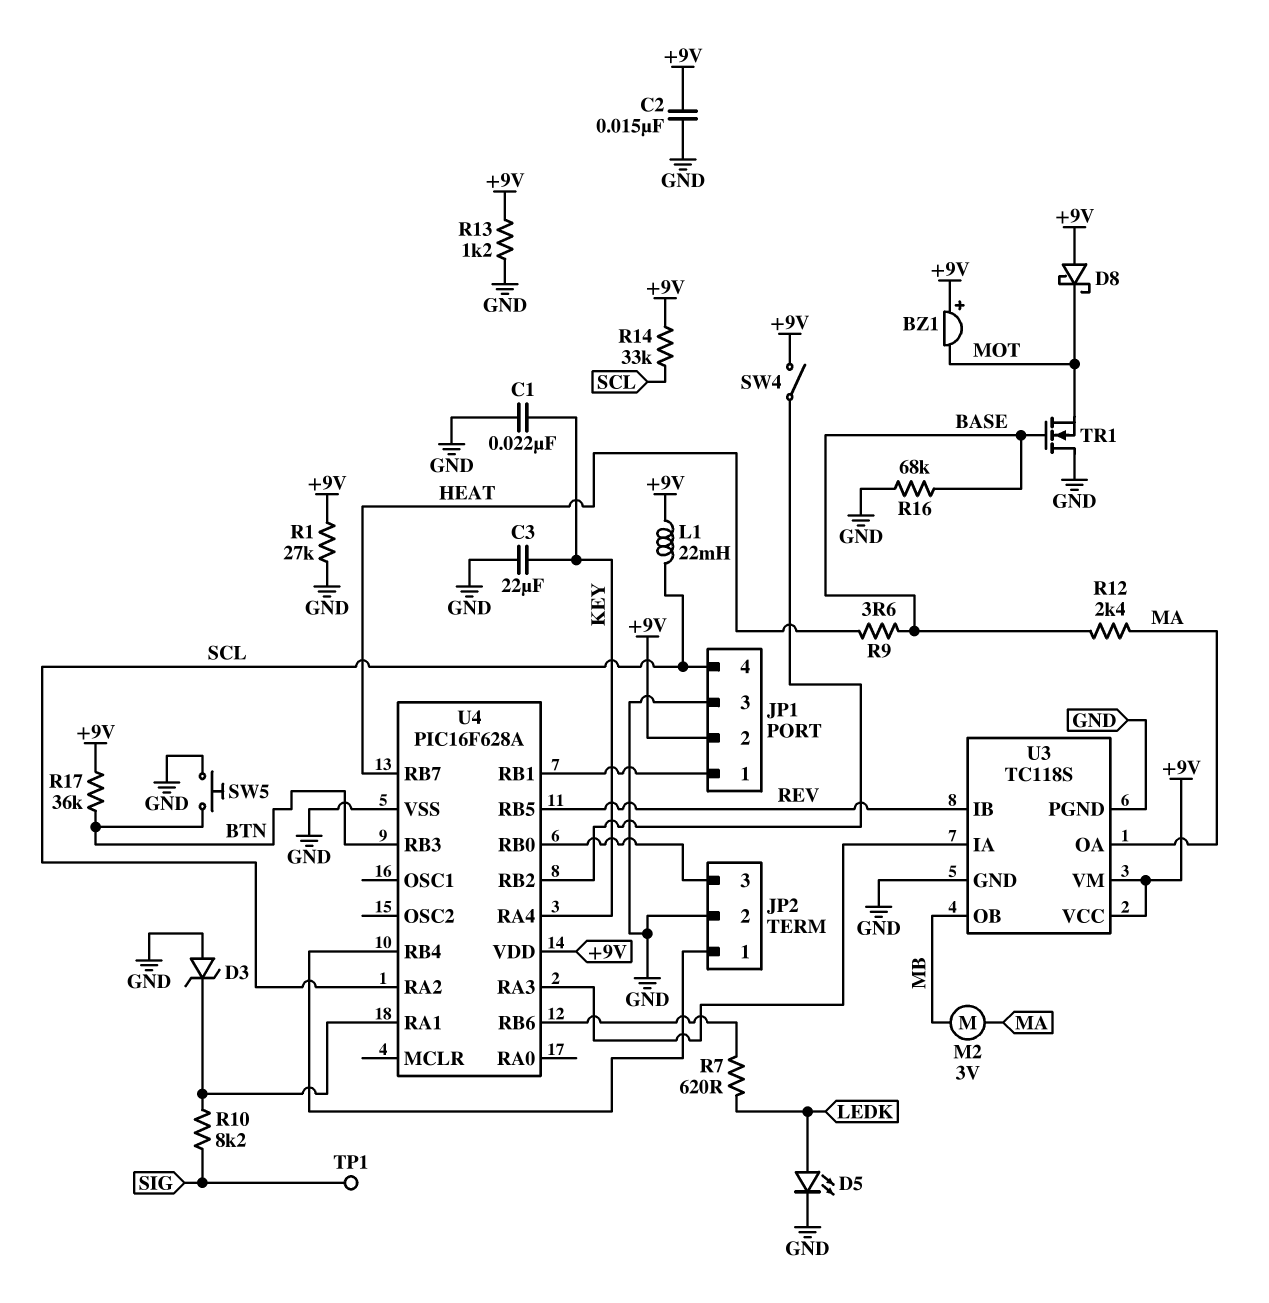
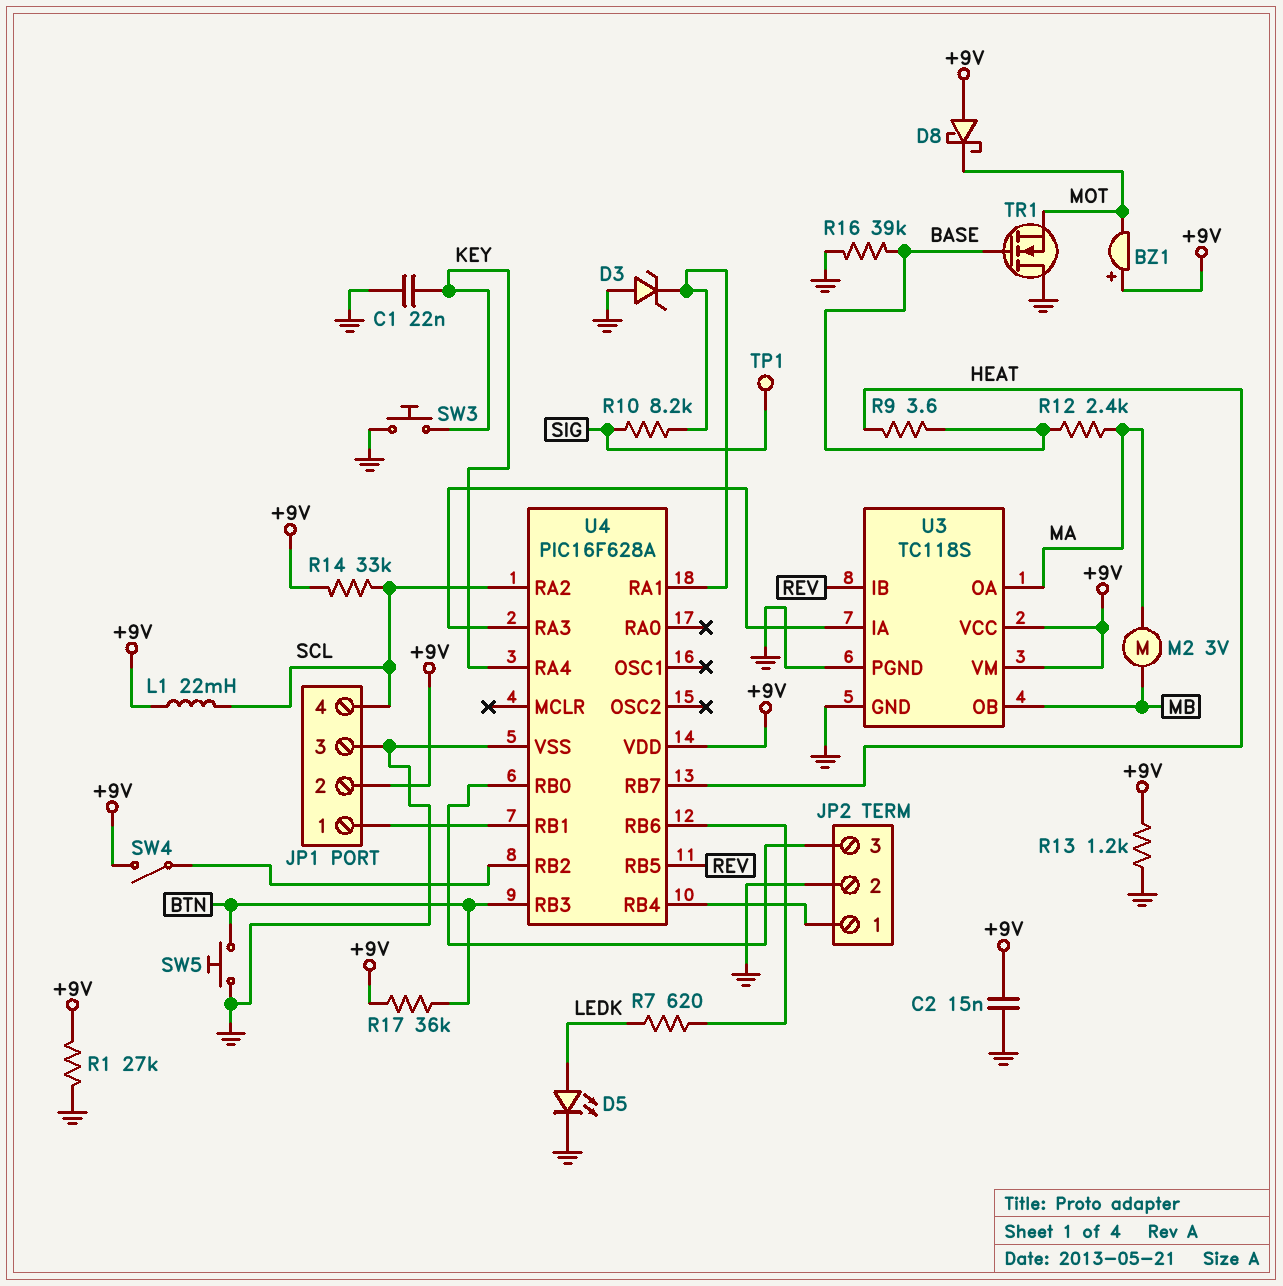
C3: 22uF (GND, KEY) -> none
R16: 68k (BASE, GND) -> 39k (BASE, GND)
SW3: none -> button (GND, KEY)

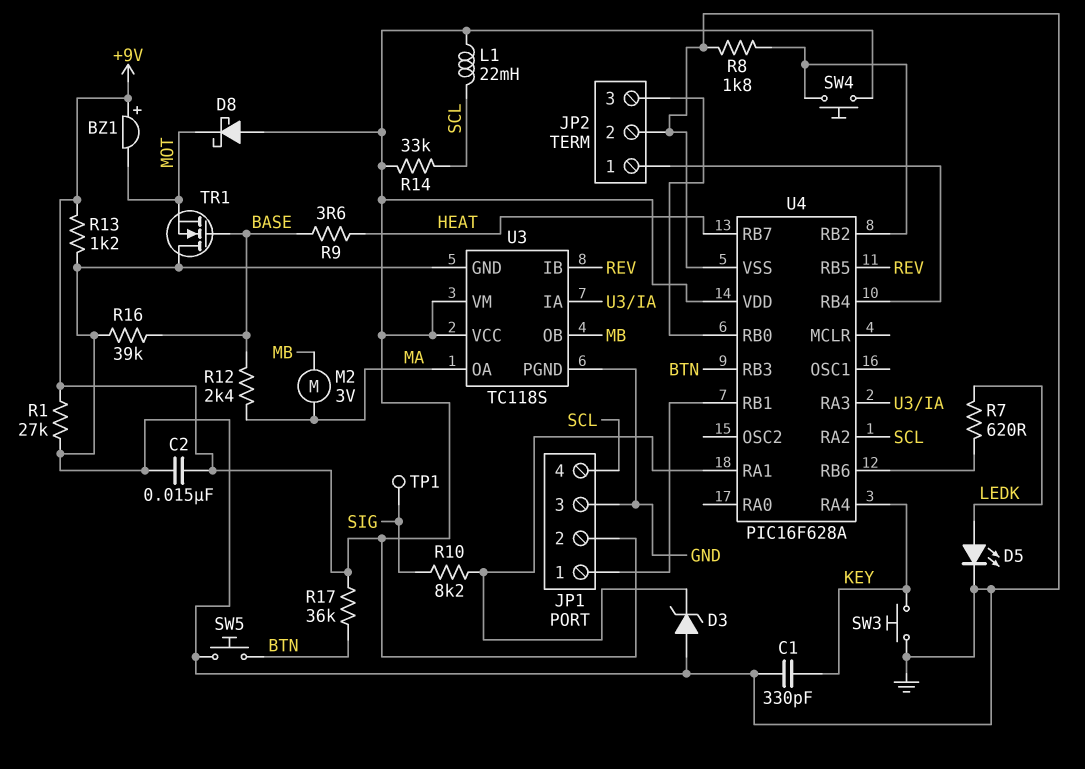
C1: 22nF (GND, KEY) -> 330pF (GND, KEY)
R8: none -> 1.8k (GND, U4/RB2)
SW4: switch (+9V, U4/RB2) -> button (+9V, U4/RB2)

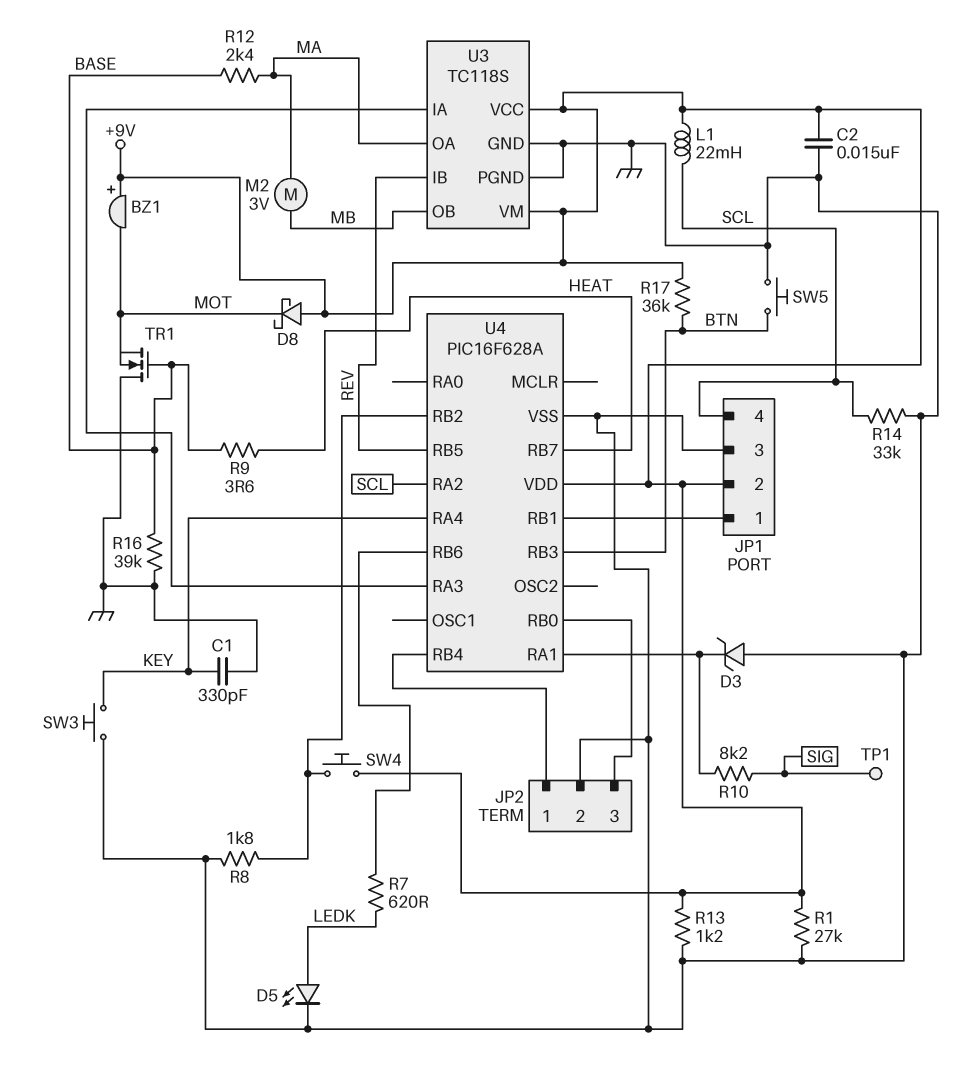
R14: 33k (+9V, SCL) -> 33k (GND, SCL)

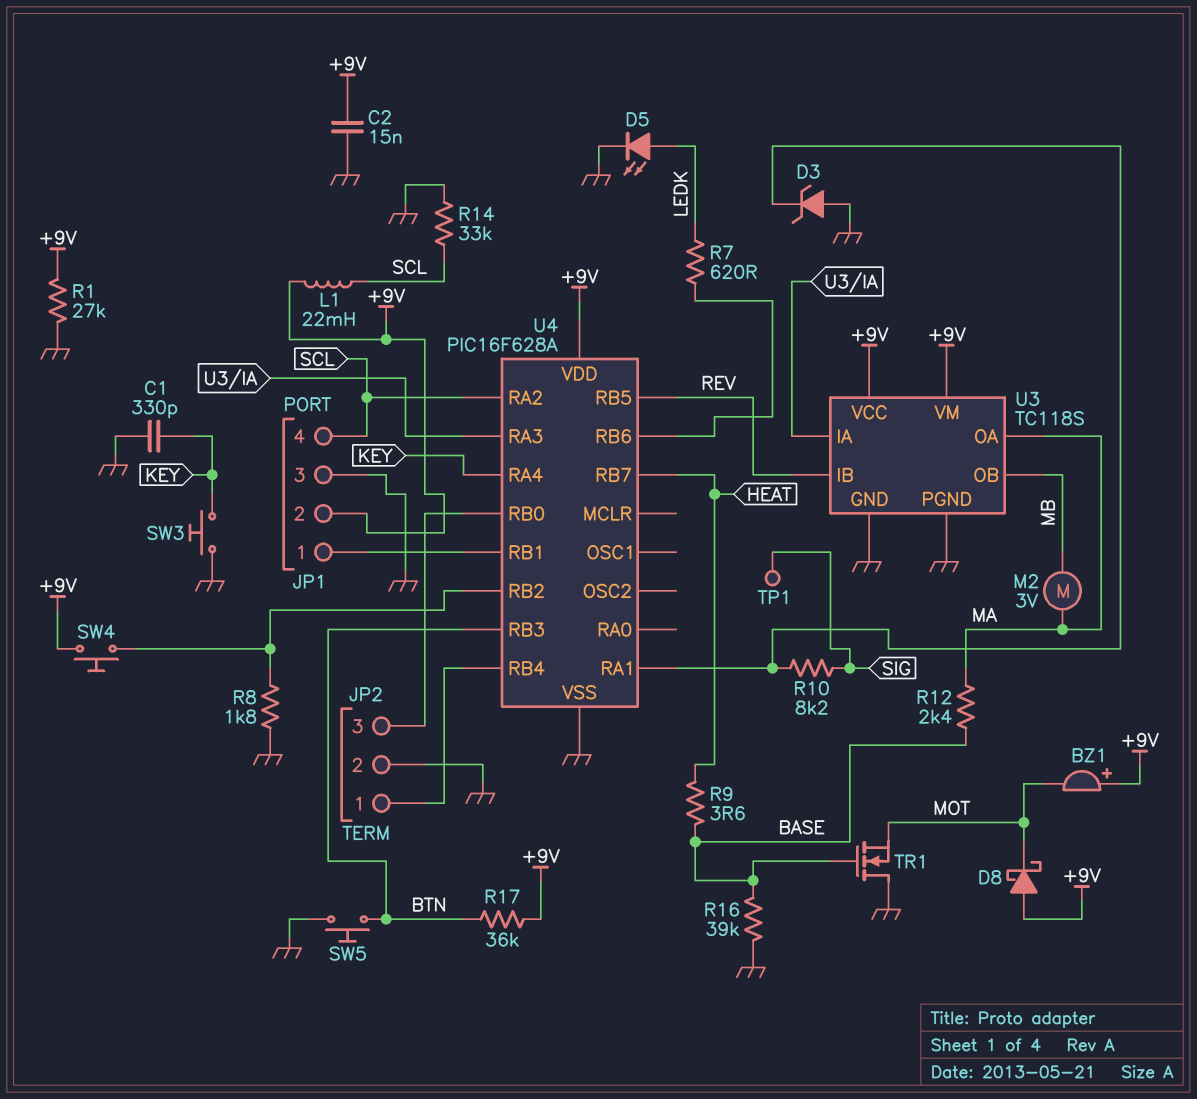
R13: 1.2k (+9V, GND) -> none

